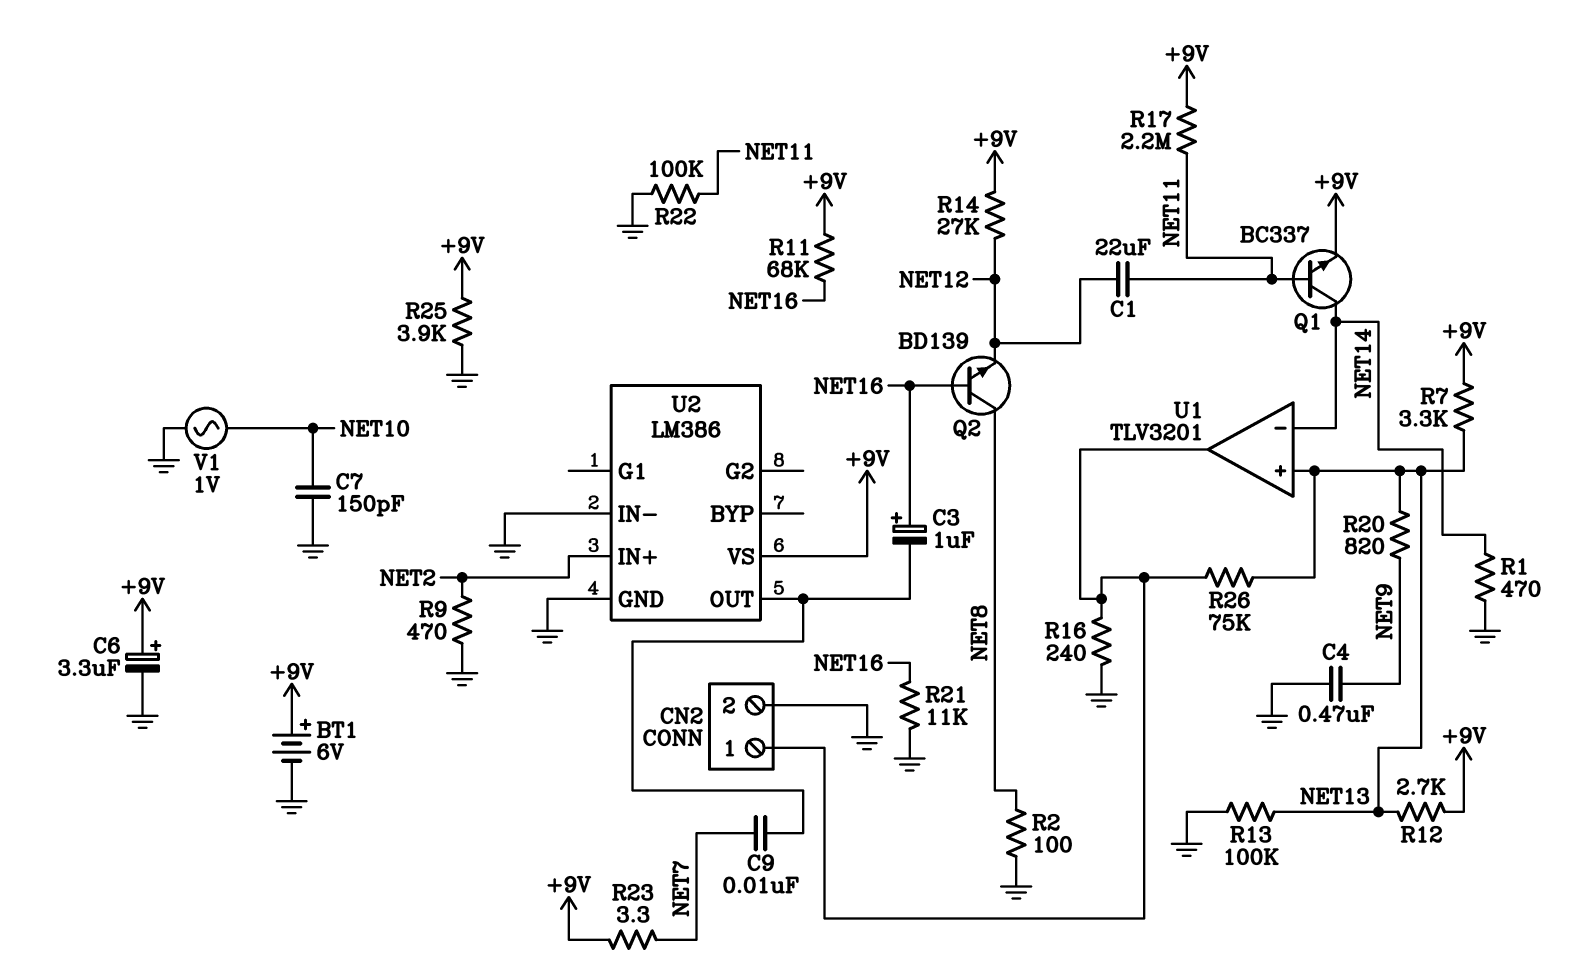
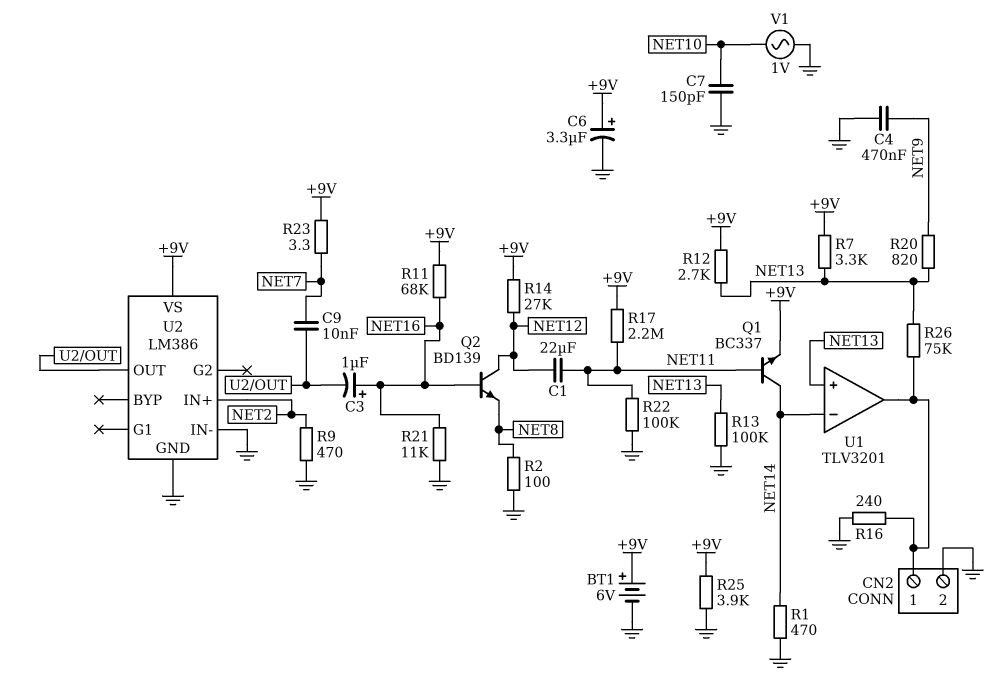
Q2: NPN BD139 (B NET16, C NET8, E NET12) -> NPN BD139 (B NET16, C NET12, E NET8)

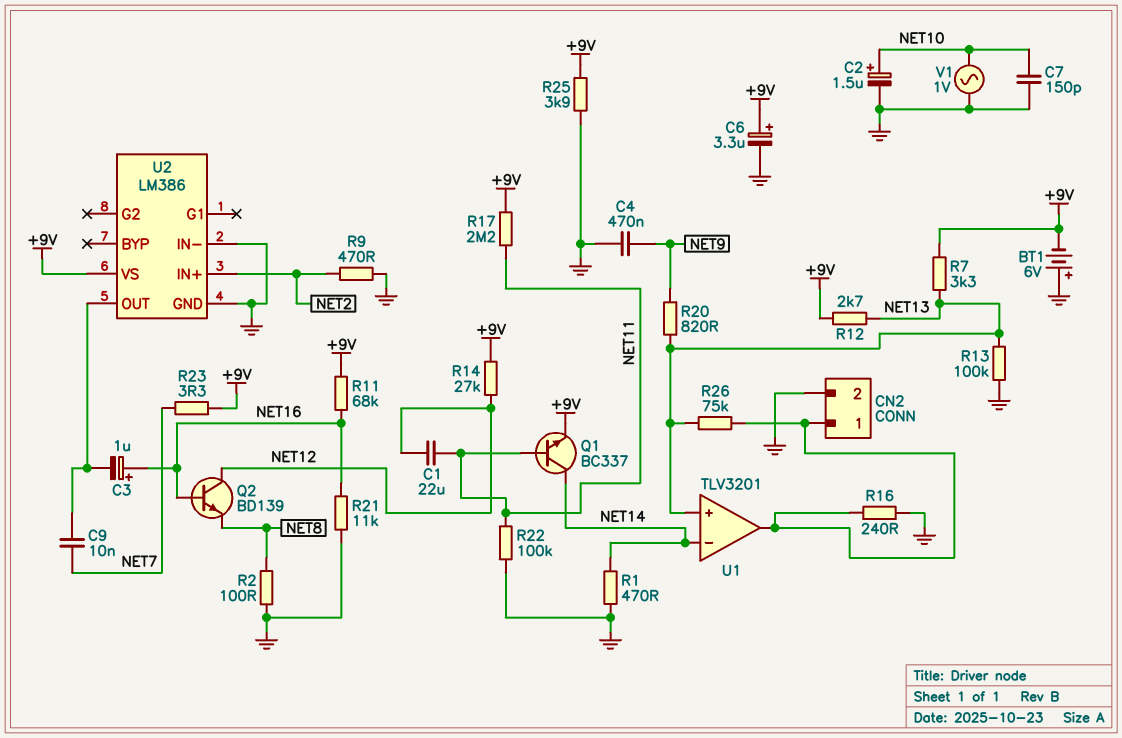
BT1: 6V (plus +9V, minus GND) -> 6V (plus GND, minus +9V)
C2: none -> 1.5uF (plus NET10, minus GND)

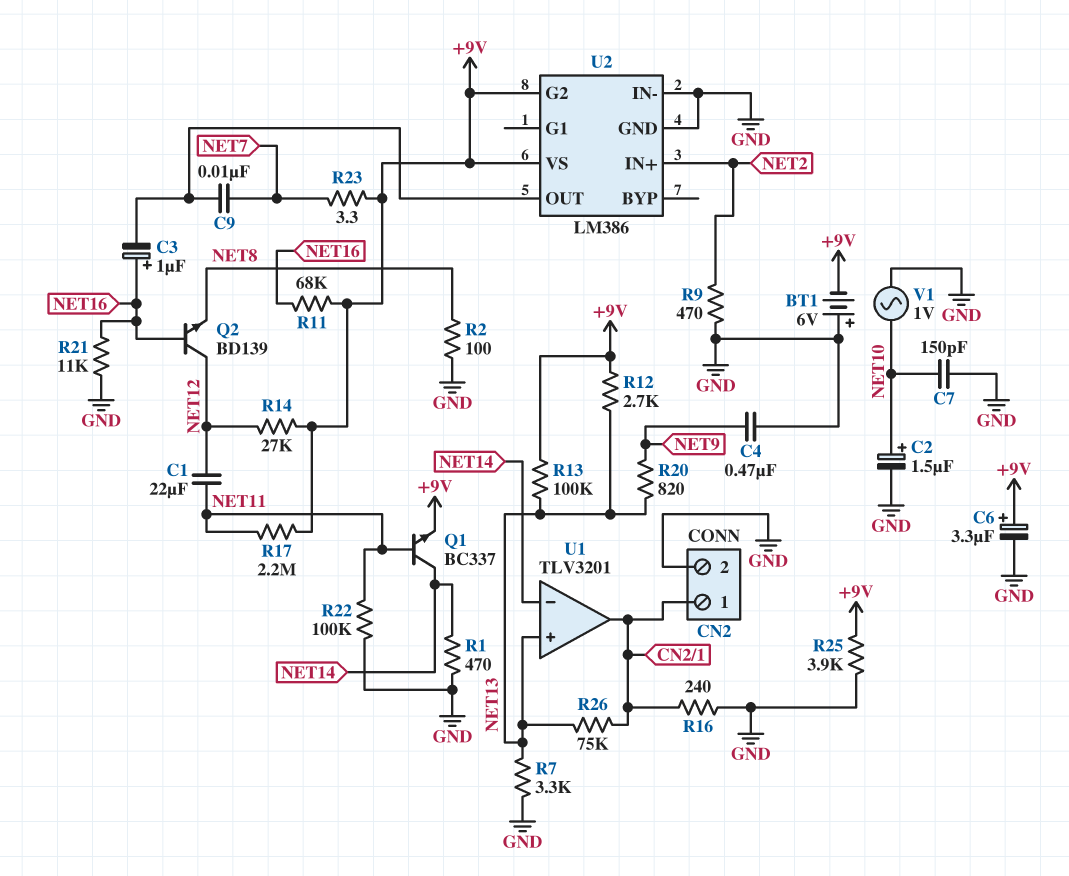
R7: 3.3k (+9V, NET13) -> 3.3k (GND, NET13)
R13: 100k (GND, NET13) -> 100k (+9V, NET13)
U2 pin G2: none -> +9V

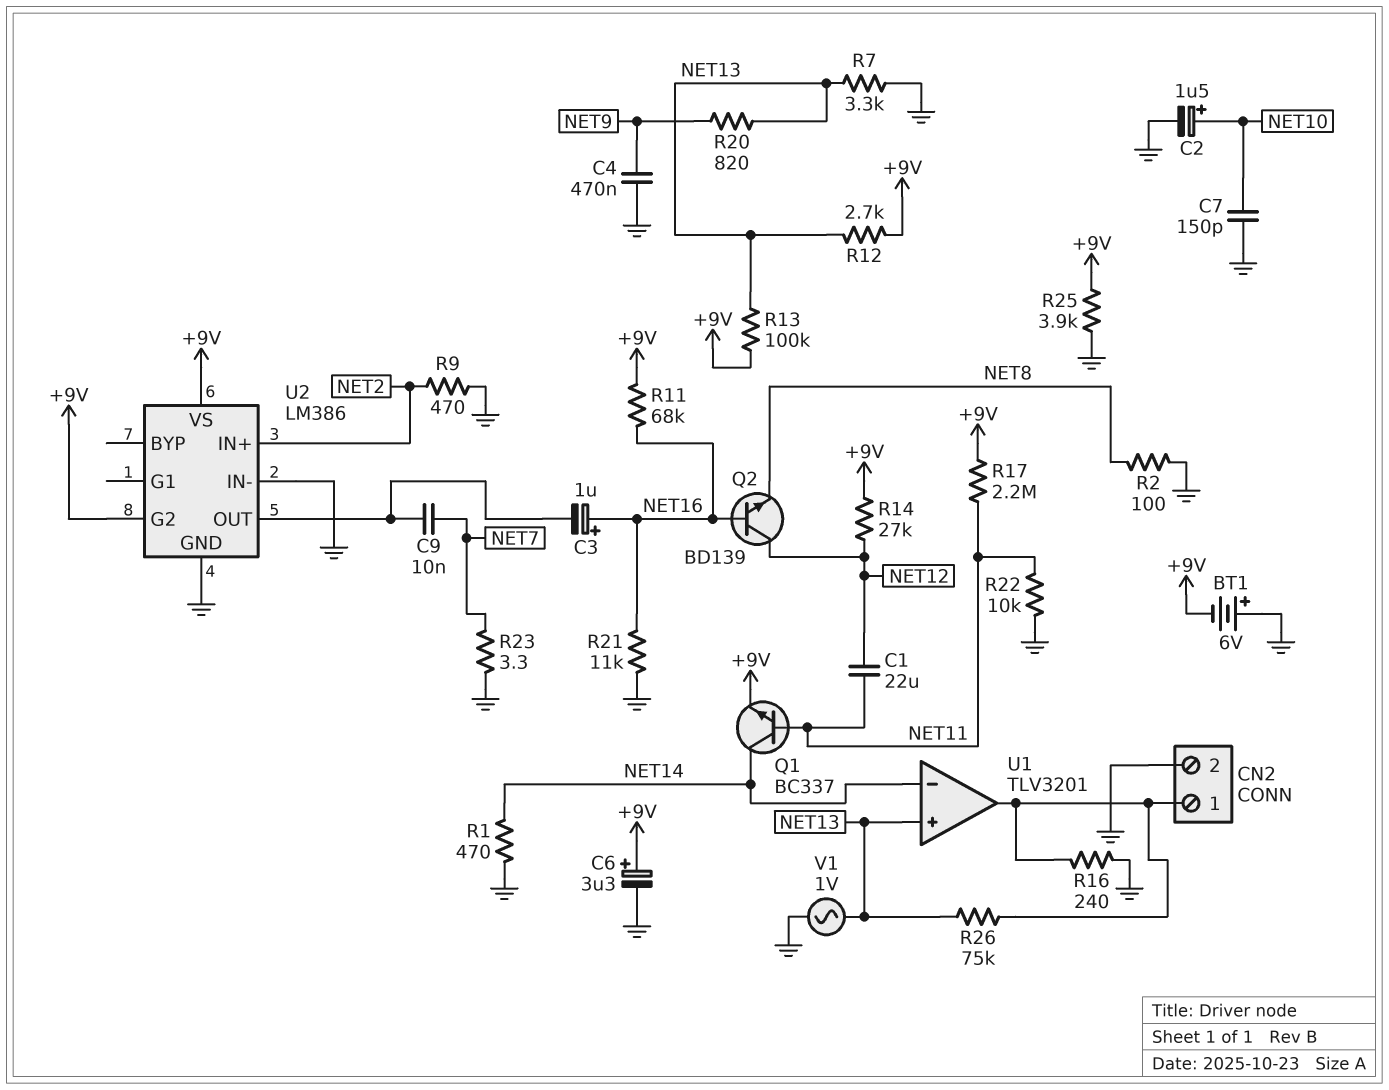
R22: 100k (GND, NET11) -> 10k (GND, NET11)
R23: 3.3 (+9V, NET7) -> 3.3 (GND, NET7)
V1: AC 1V (GND, NET10) -> AC 1V (GND, NET13)

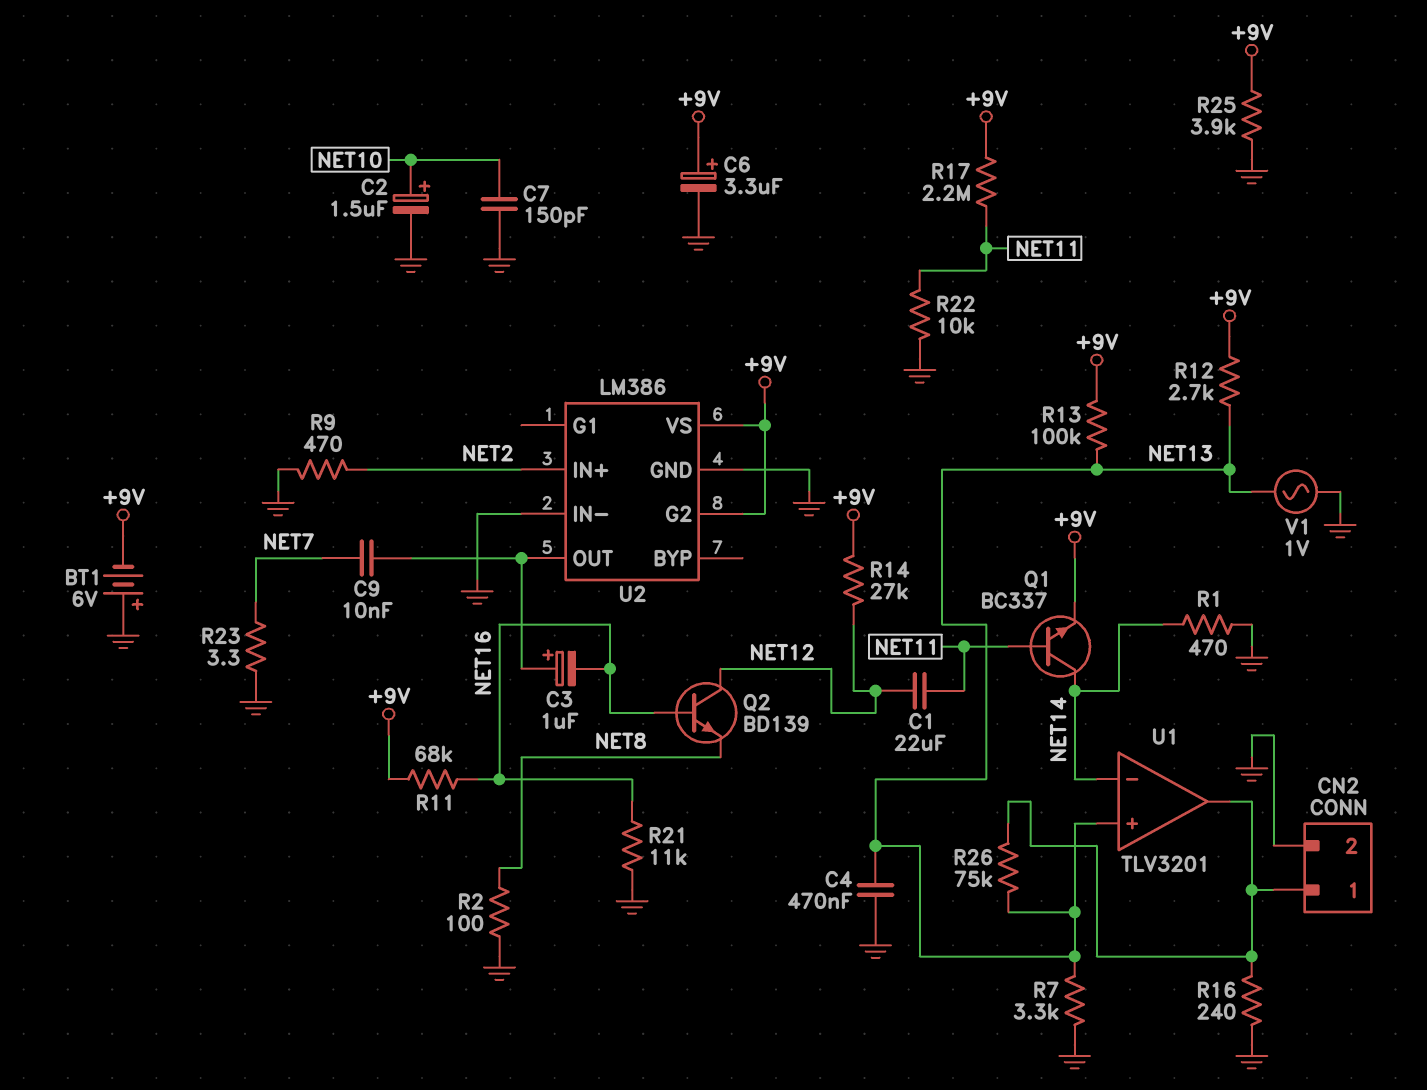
C3: 1uF (plus NET16, minus U2/OUT) -> 1uF (plus U2/OUT, minus NET16)
C4: 470nF (GND, NET9) -> 470nF (GND, NET13)
R20: 820 (NET9, NET13) -> none

